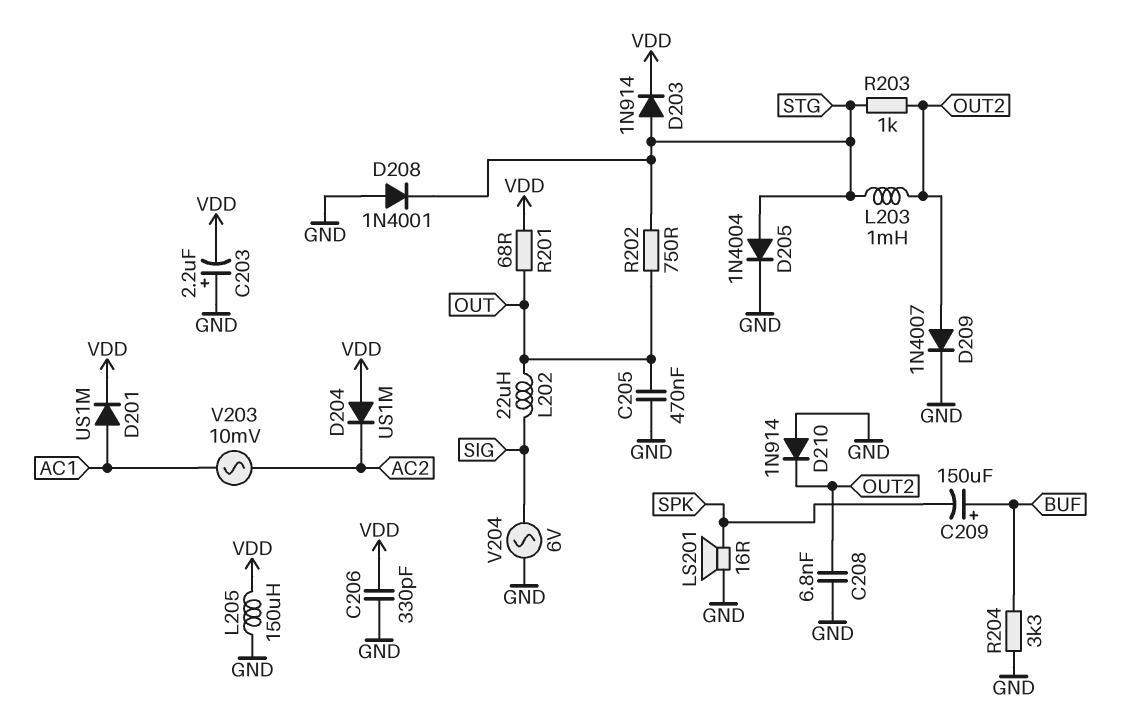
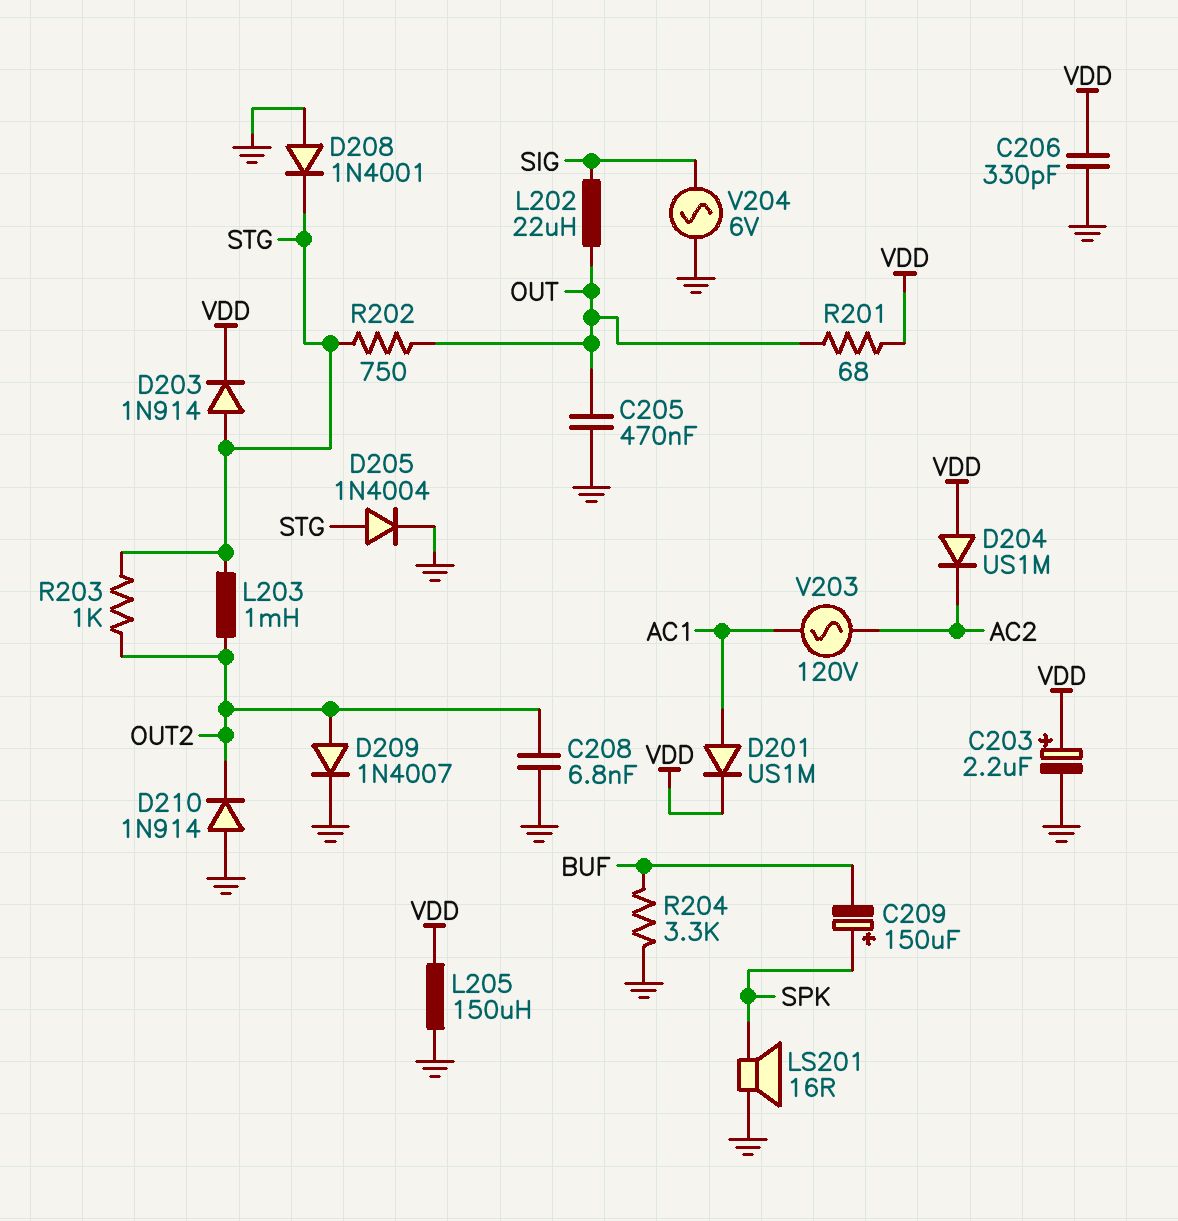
C203: 2.2uF (plus GND, minus VDD) -> 2.2uF (plus VDD, minus GND)
C209: 150uF (plus BUF, minus SPK) -> 150uF (plus SPK, minus BUF)
V203: AC 10mV (AC1, AC2) -> AC 120V (AC1, AC2)

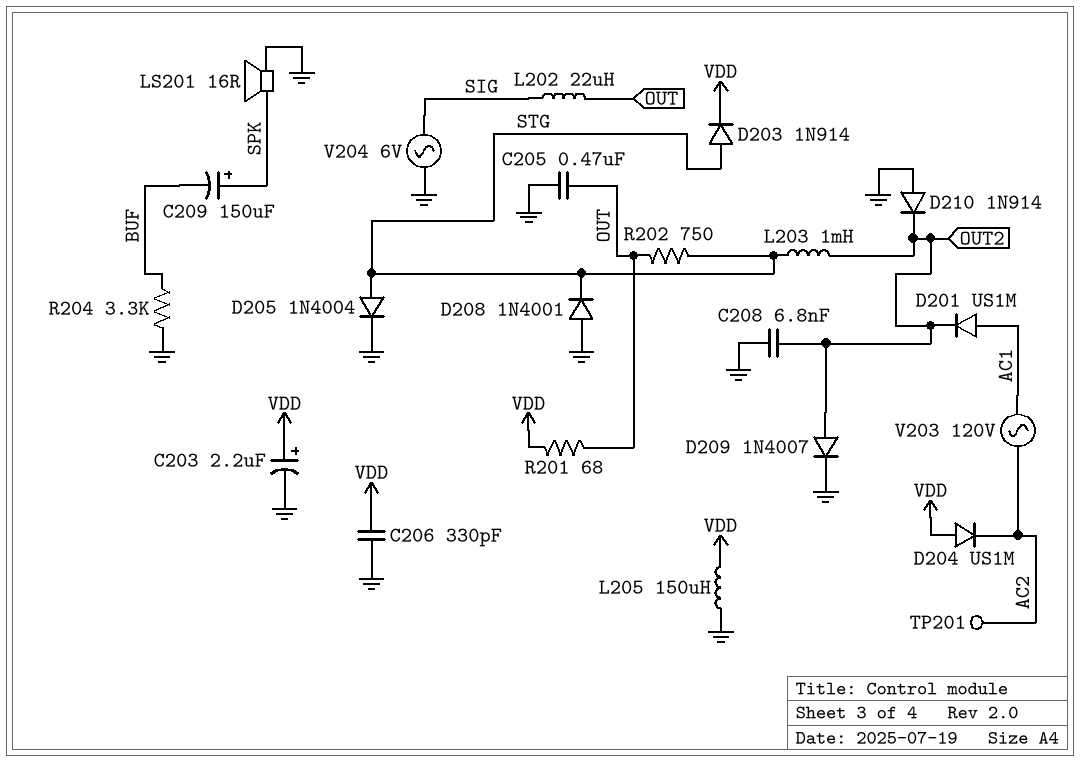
D201: diode US1M (A AC1, K VDD) -> diode US1M (A AC1, K OUT2)
R203: 1k (OUT2, STG) -> none
TP201: none -> test point (AC2)

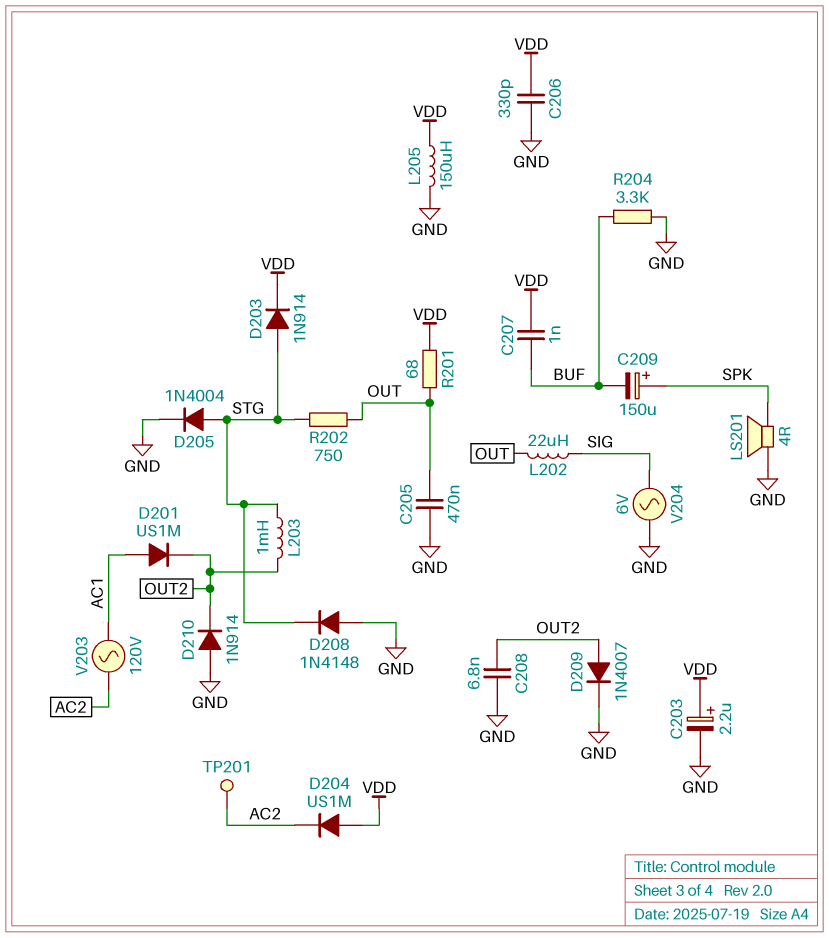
C207: none -> 1nF (BUF, VDD)
D208: diode 1N4001 (A GND, K STG) -> diode 1N4148 (A GND, K STG)
LS201: speaker 16R (GND, SPK) -> speaker 4R (GND, SPK)

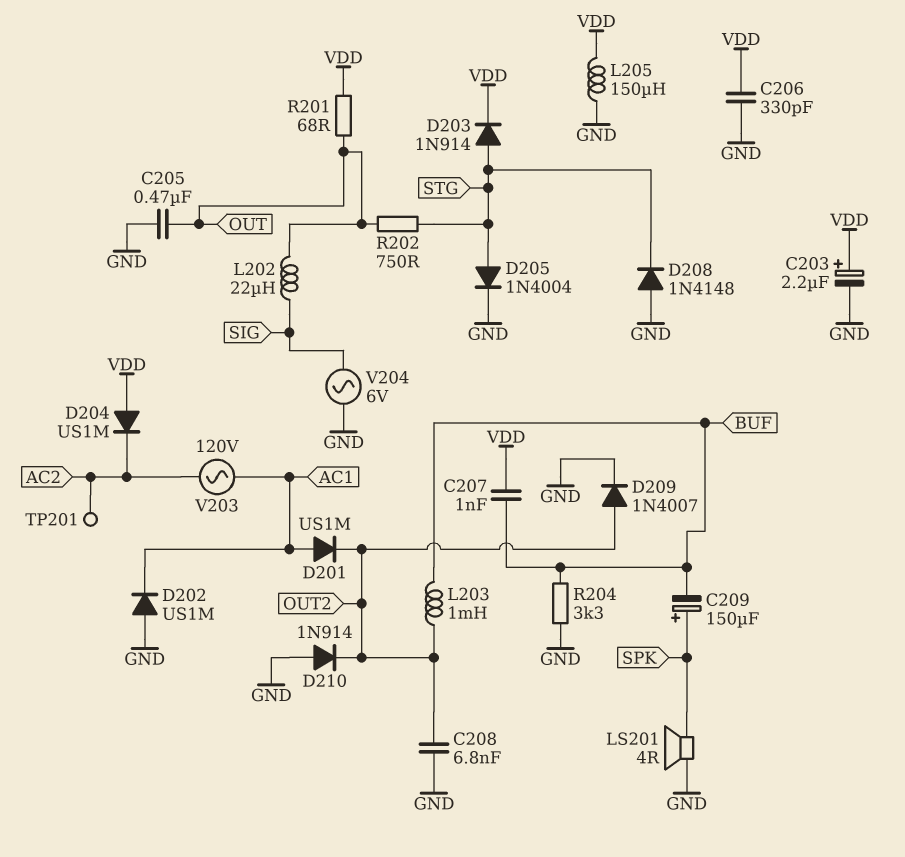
D202: none -> diode US1M (A GND, K AC1)
L203: 1mH (OUT2, STG) -> 1mH (BUF, OUT2)

